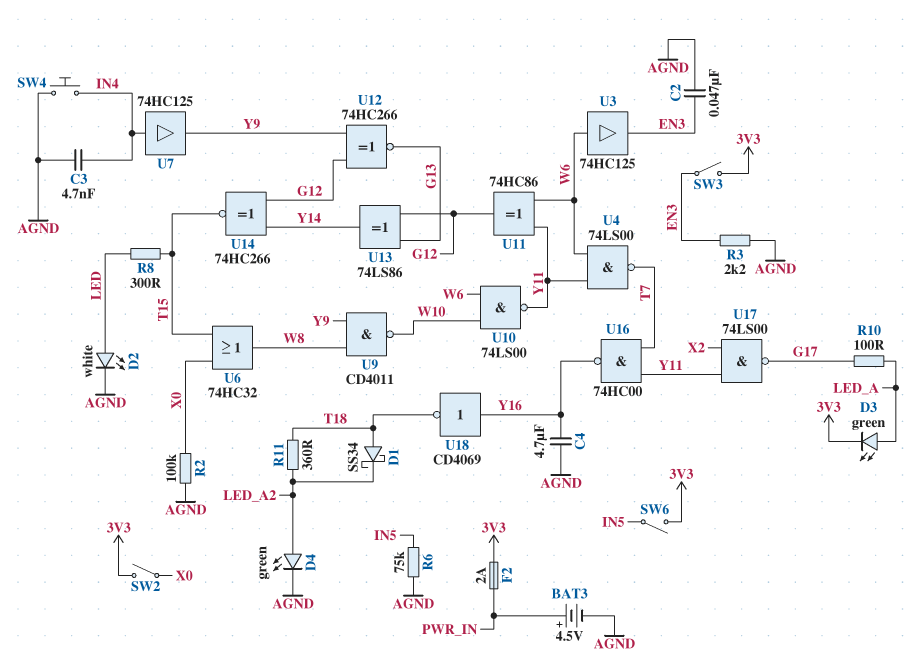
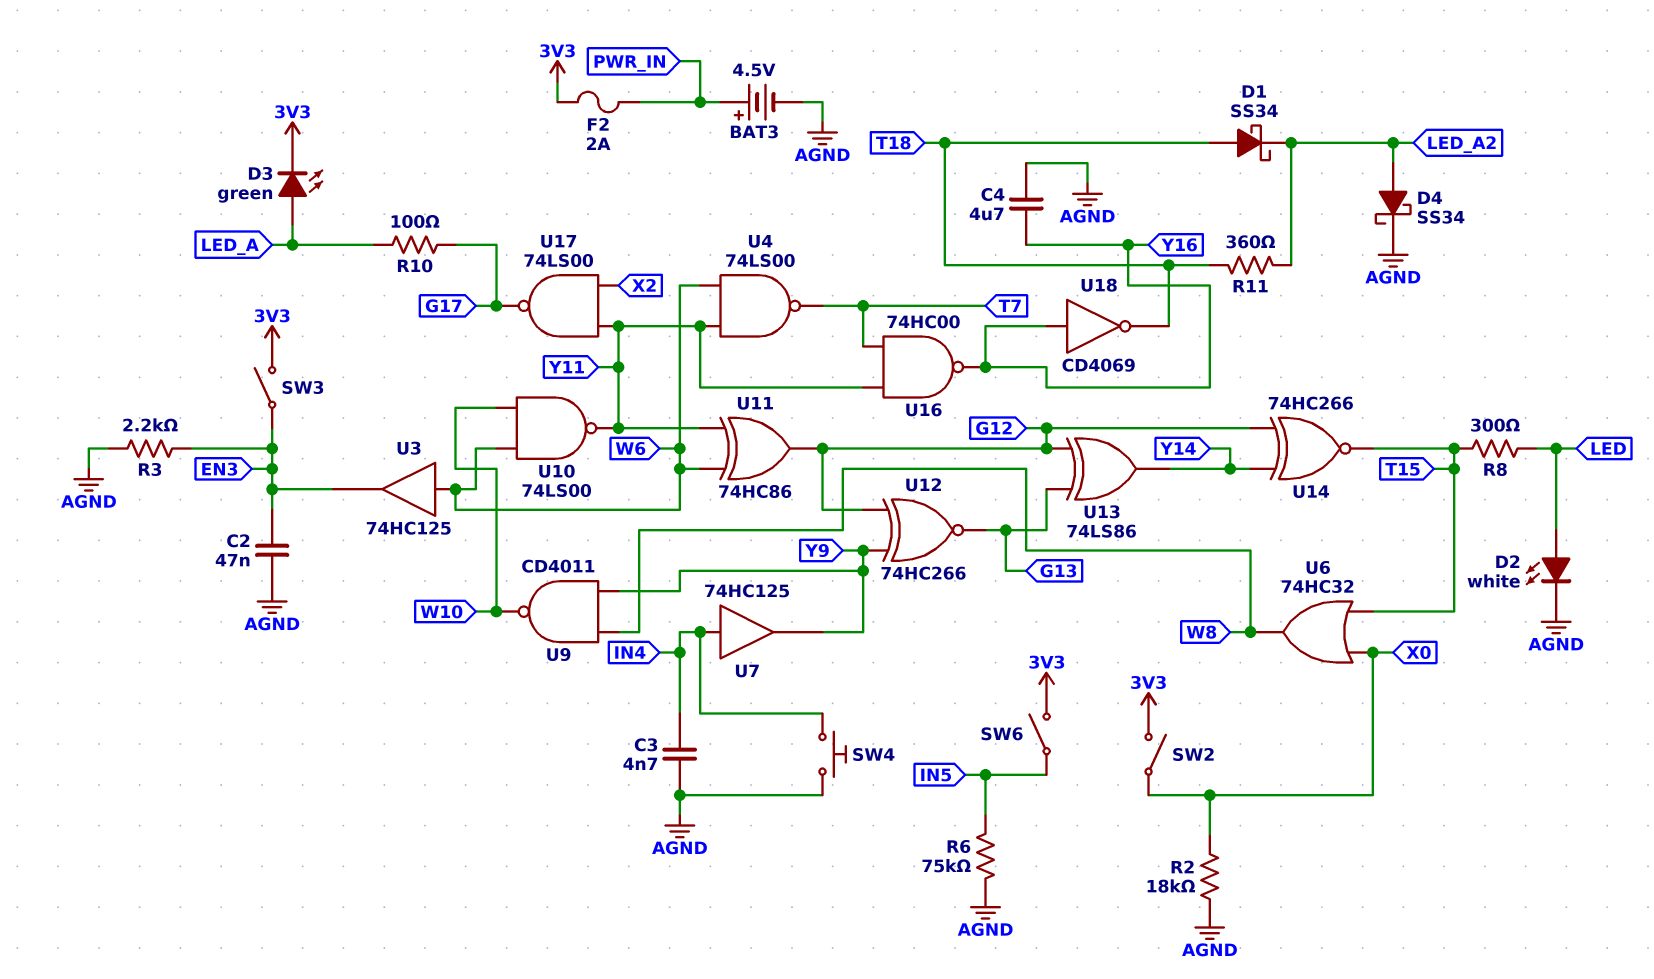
D4: LED green (A LED_A2, K AGND) -> schottky SS34 (A LED_A2, K AGND)
R2: 100k (AGND, X0) -> 18k (AGND, X0)

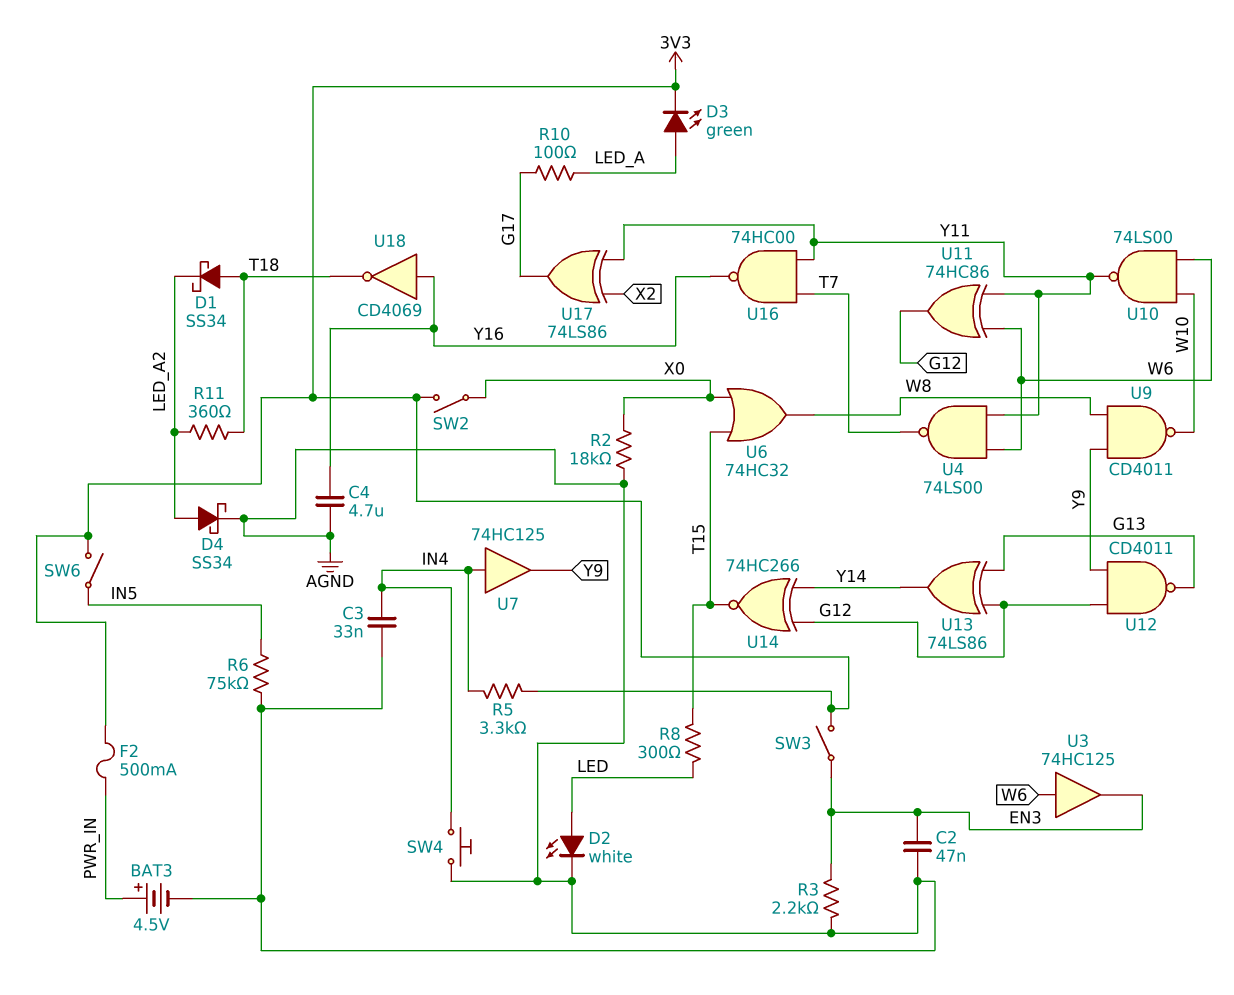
C3: 4.7nF (AGND, IN4) -> 33nF (AGND, IN4)
F2: 2A (3V3, PWR_IN) -> 500mA (3V3, PWR_IN)
R5: none -> 3.3k (3V3, IN4)
U12: XNOR 74HC266 (in G12, in Y9, out G13) -> NAND CD4011 (in G12, in Y9, out G13)
U17: NAND 74LS00 (in X2, in Y11, out G17) -> XOR 74LS86 (in X2, in Y11, out G17)

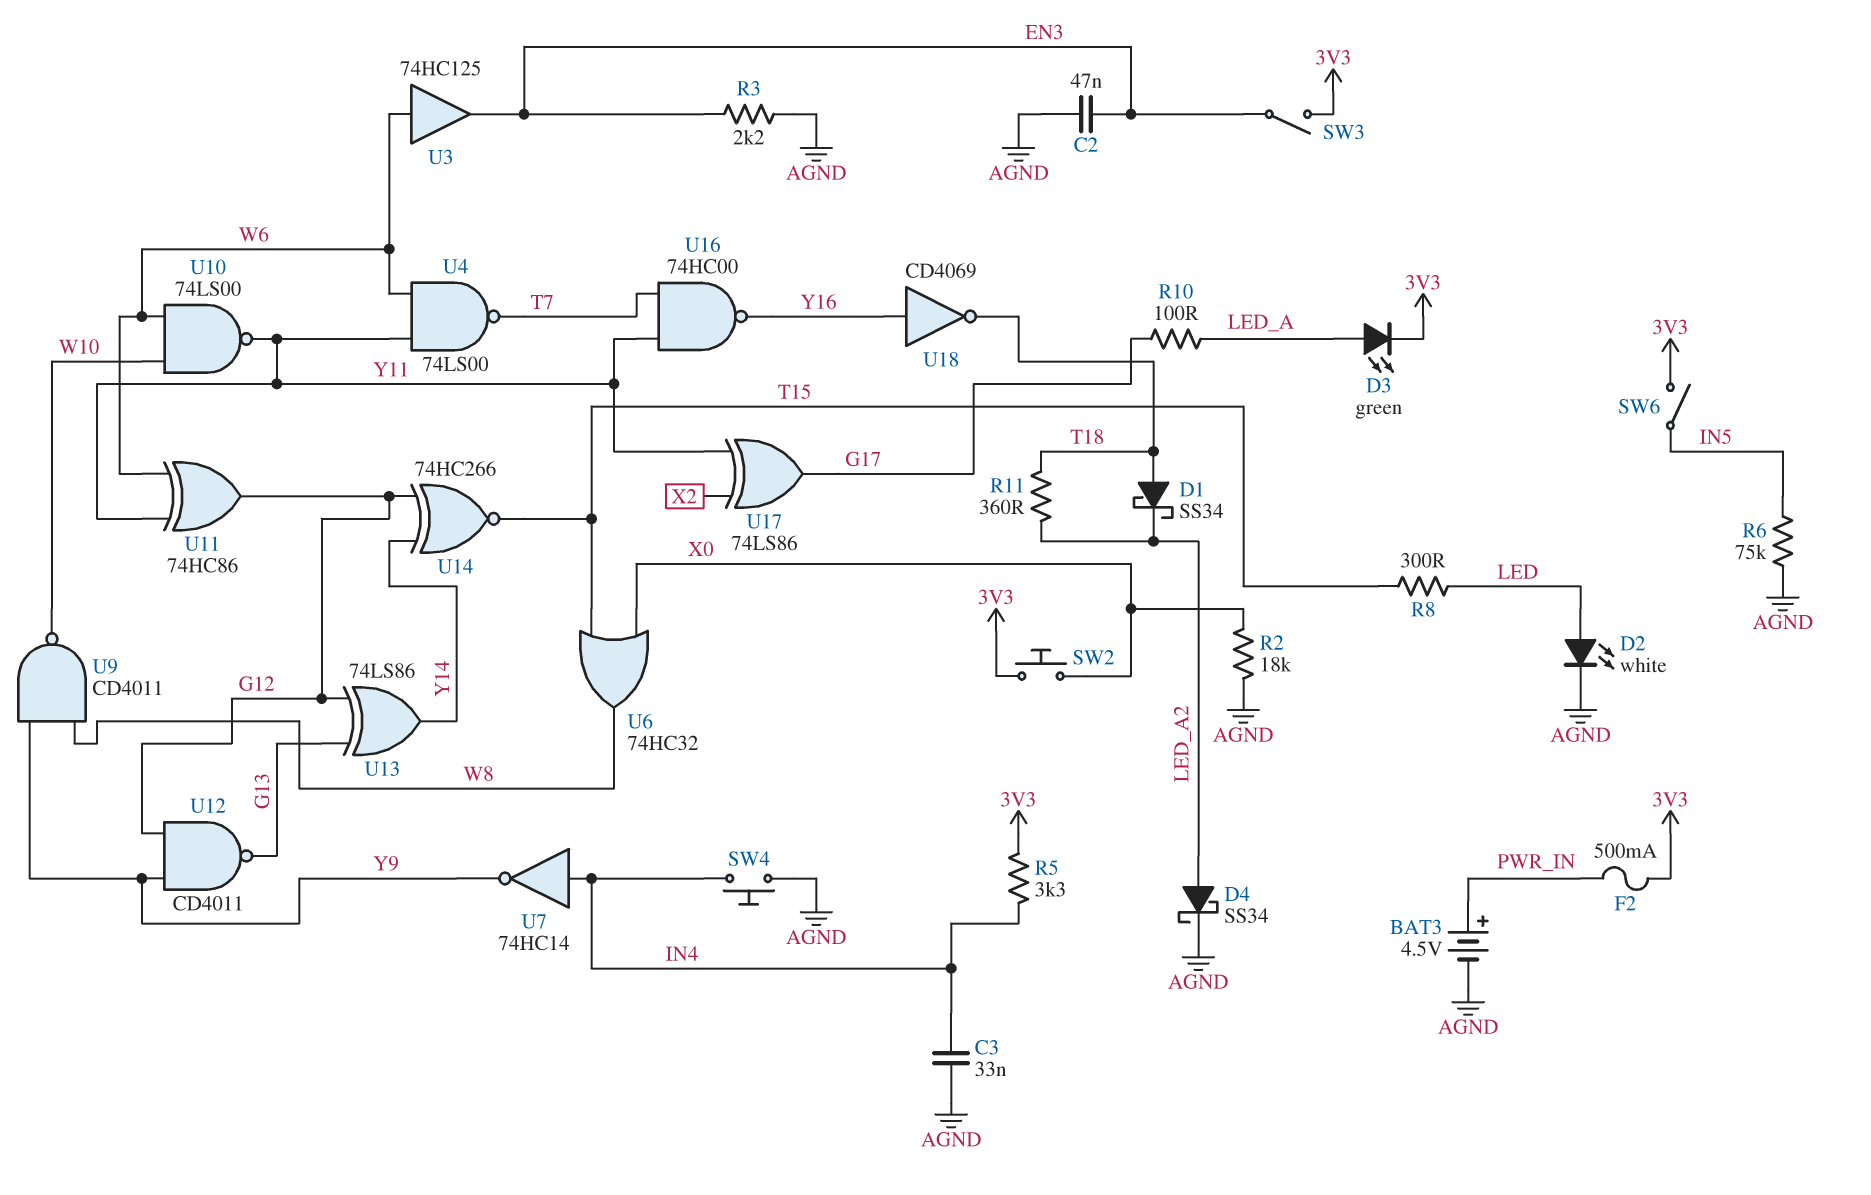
C4: 4.7uF (AGND, Y16) -> none
SW2: switch (3V3, X0) -> button (3V3, X0)
U7: buffer 74HC125 (in IN4, out Y9) -> NOT 74HC14 (in IN4, out Y9)

